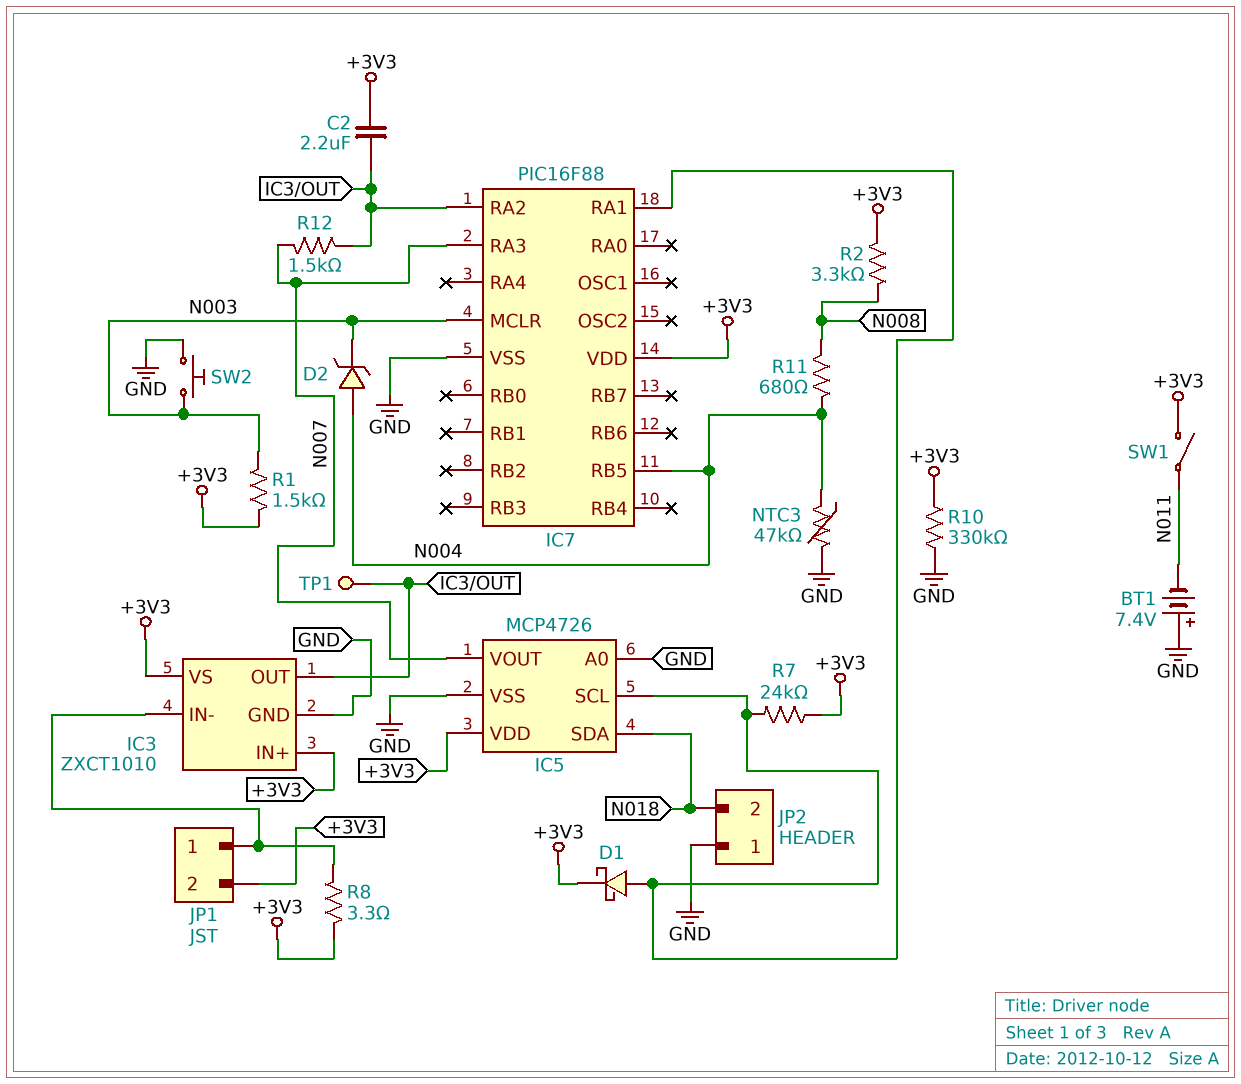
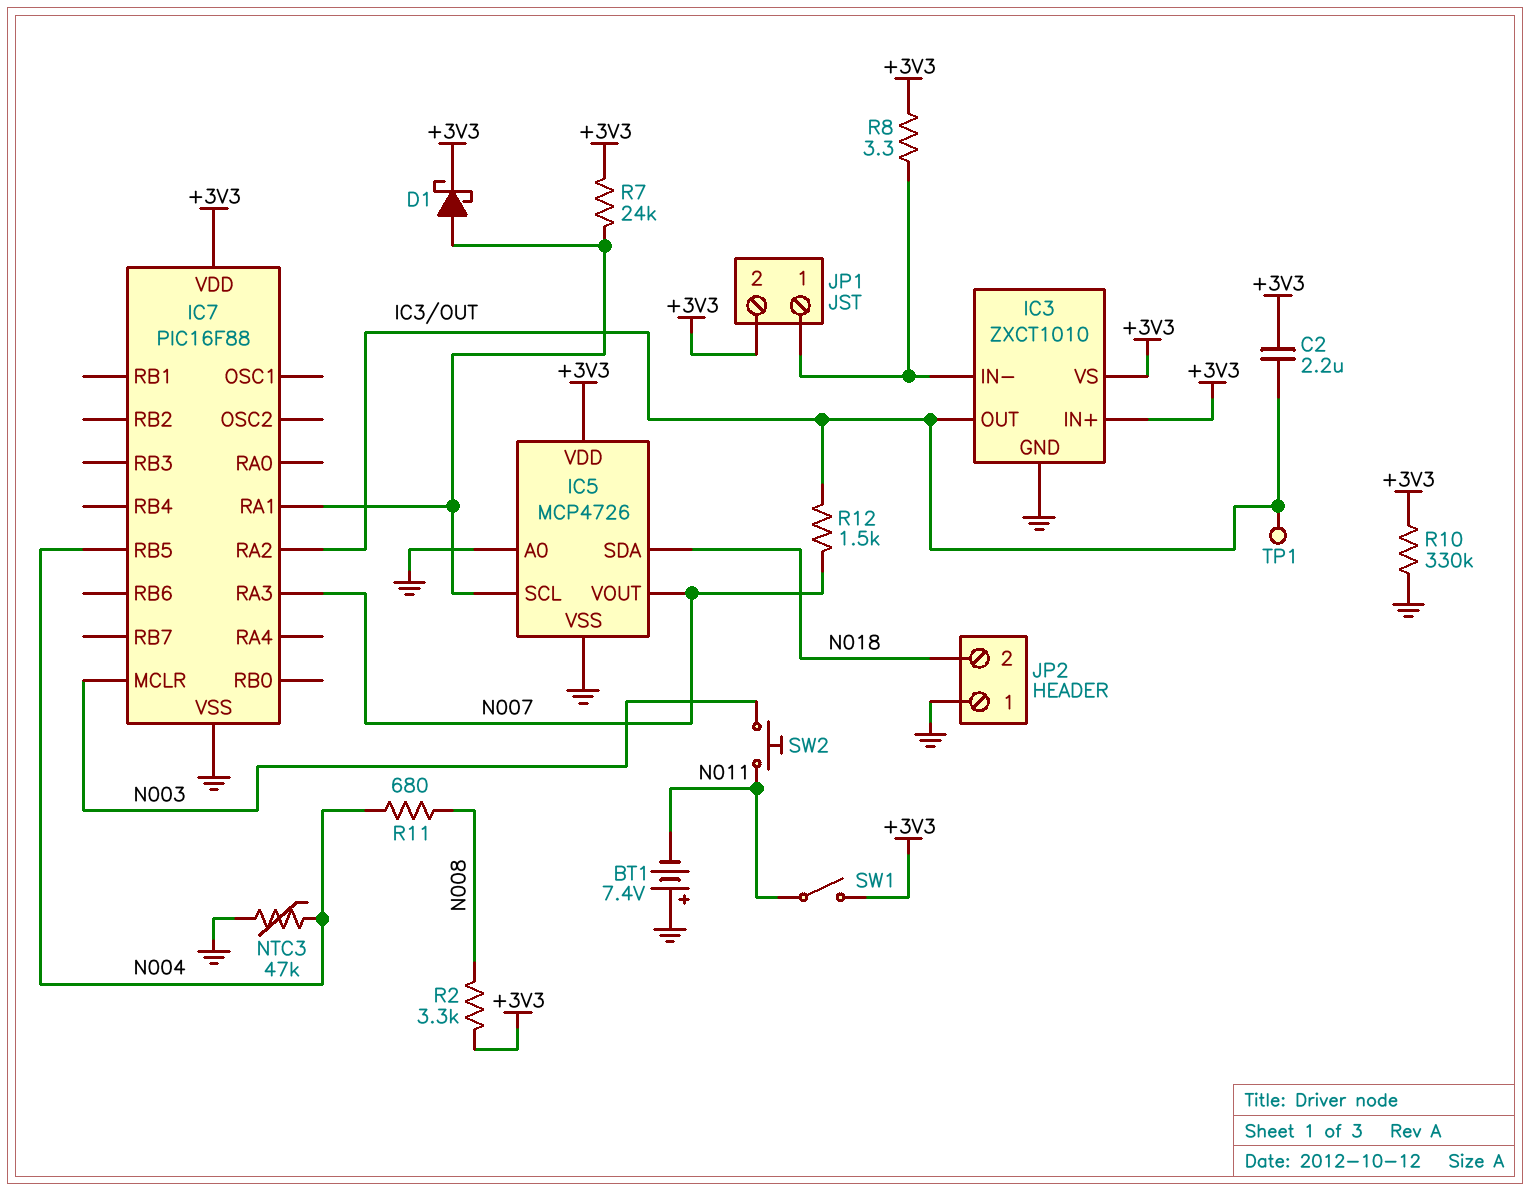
D2: zener (A N004, K N003) -> none
R1: 1.5k (+3V3, N003) -> none
SW2: button (GND, N003) -> button (N003, N011)

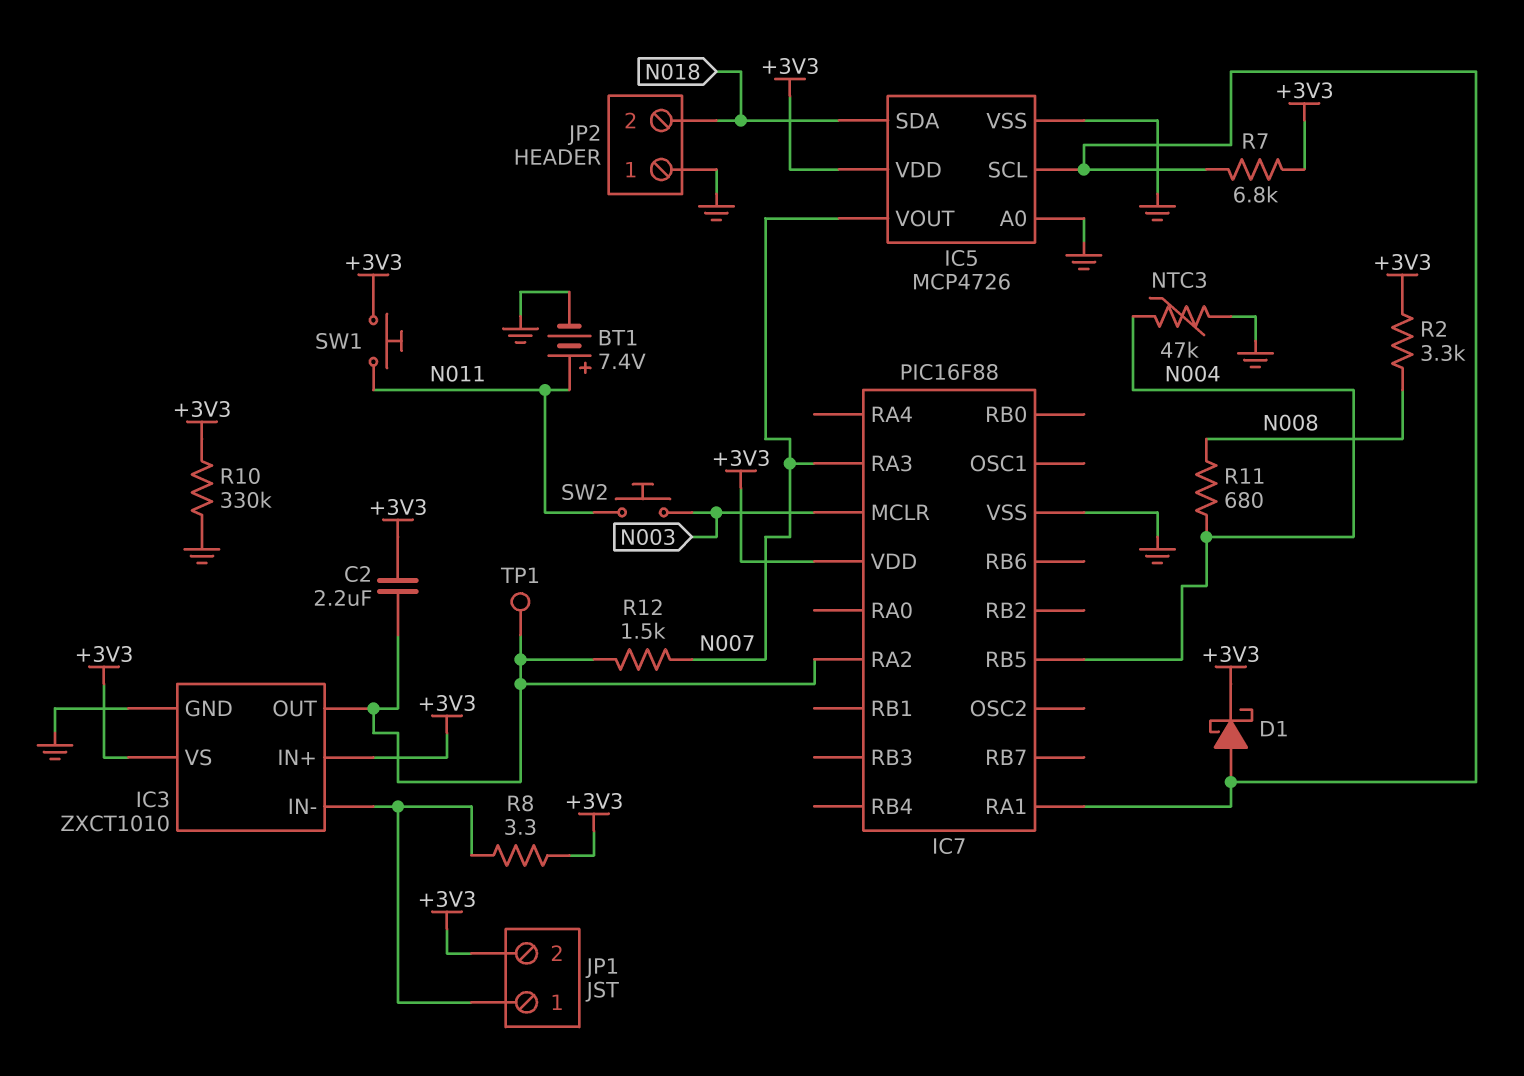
BT1: 7.4V (plus GND, minus N011) -> 7.4V (plus N011, minus GND)
R7: 24k (+3V3, IC5/SCL) -> 6.8k (+3V3, IC5/SCL)
SW1: switch (+3V3, N011) -> button (+3V3, N011)

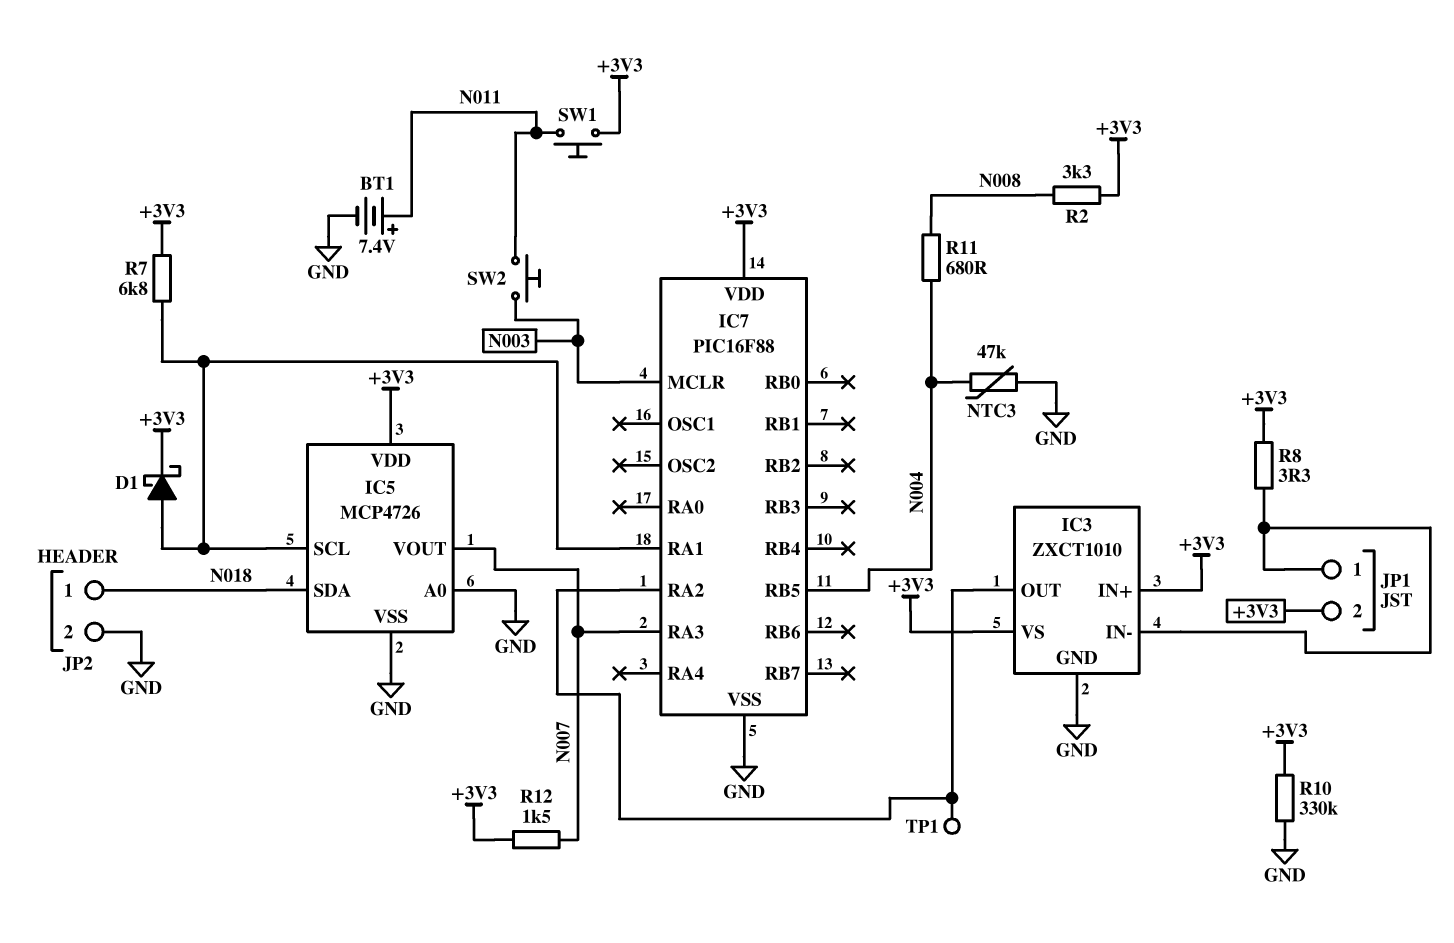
C2: 2.2uF (+3V3, IC3/OUT) -> none
JP2 pin 1: GND -> N018
JP2 pin 2: N018 -> GND
R12: 1.5k (IC3/OUT, N007) -> 1.5k (+3V3, N007)

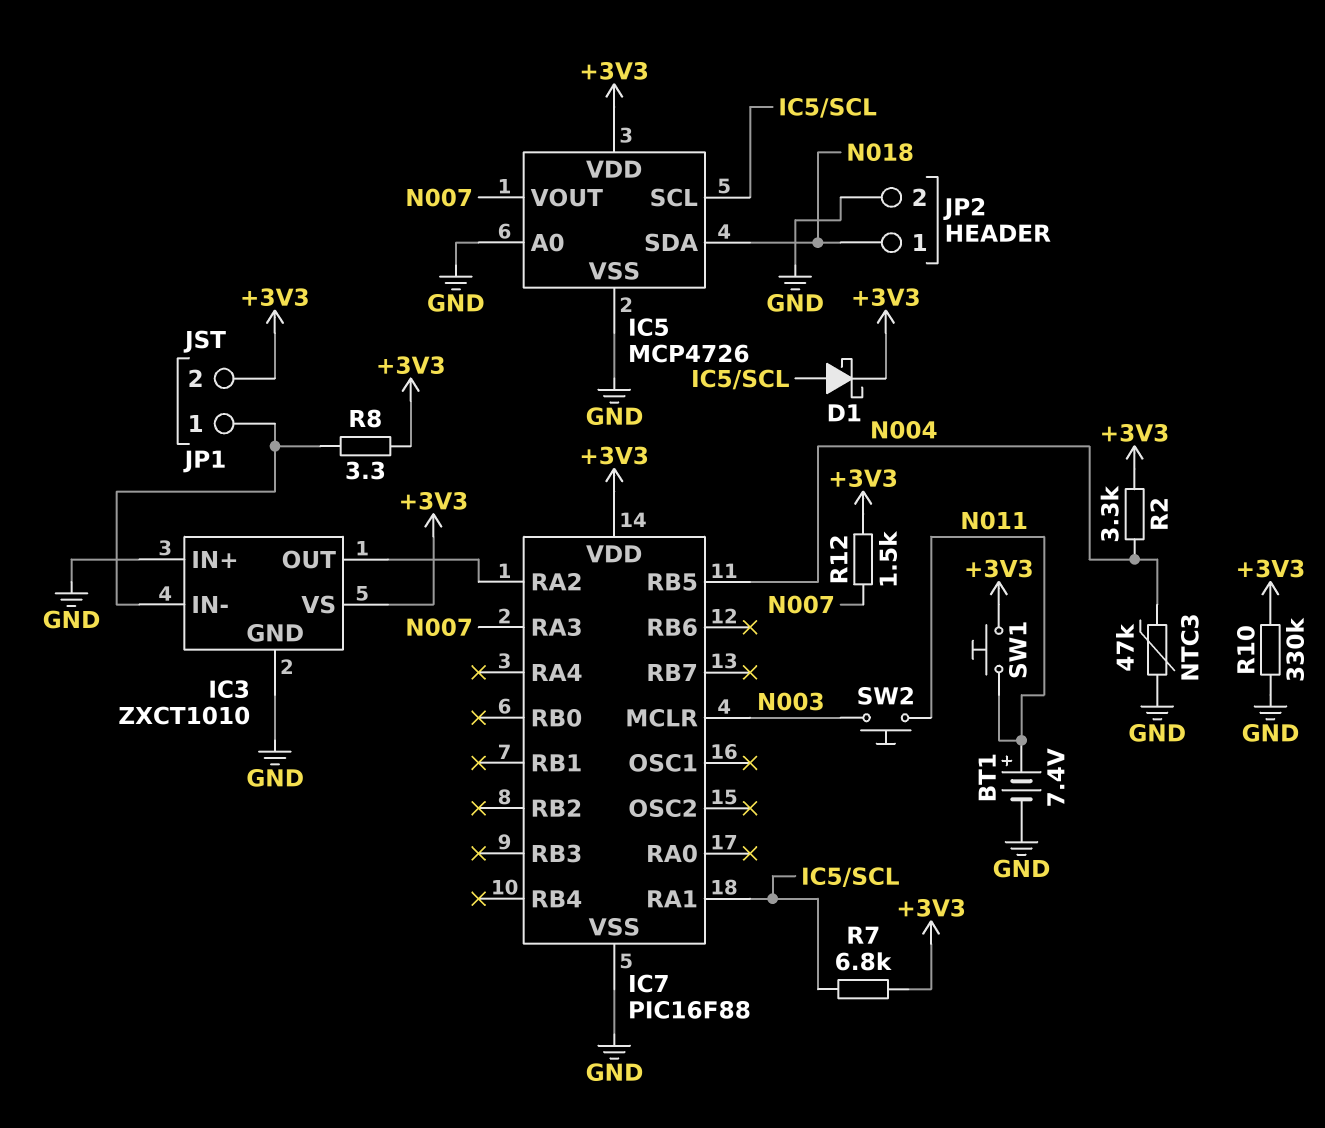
IC3 pin IN+: +3V3 -> GND
R2: 3.3k (+3V3, N008) -> 3.3k (+3V3, N004)
R11: 680 (N004, N008) -> none
TP1: test point (IC3/OUT) -> none

